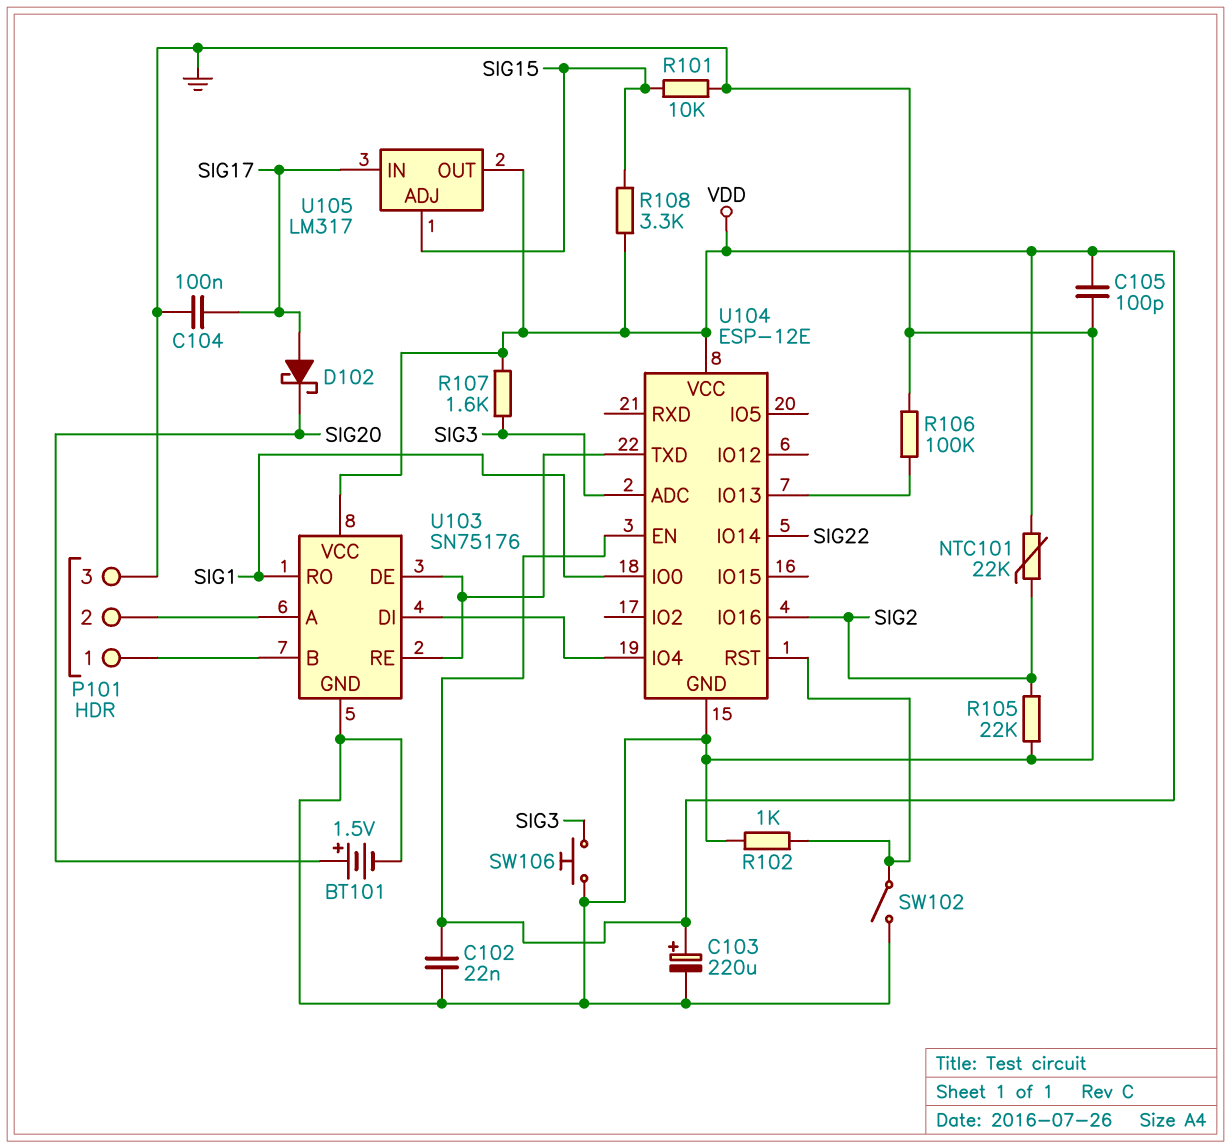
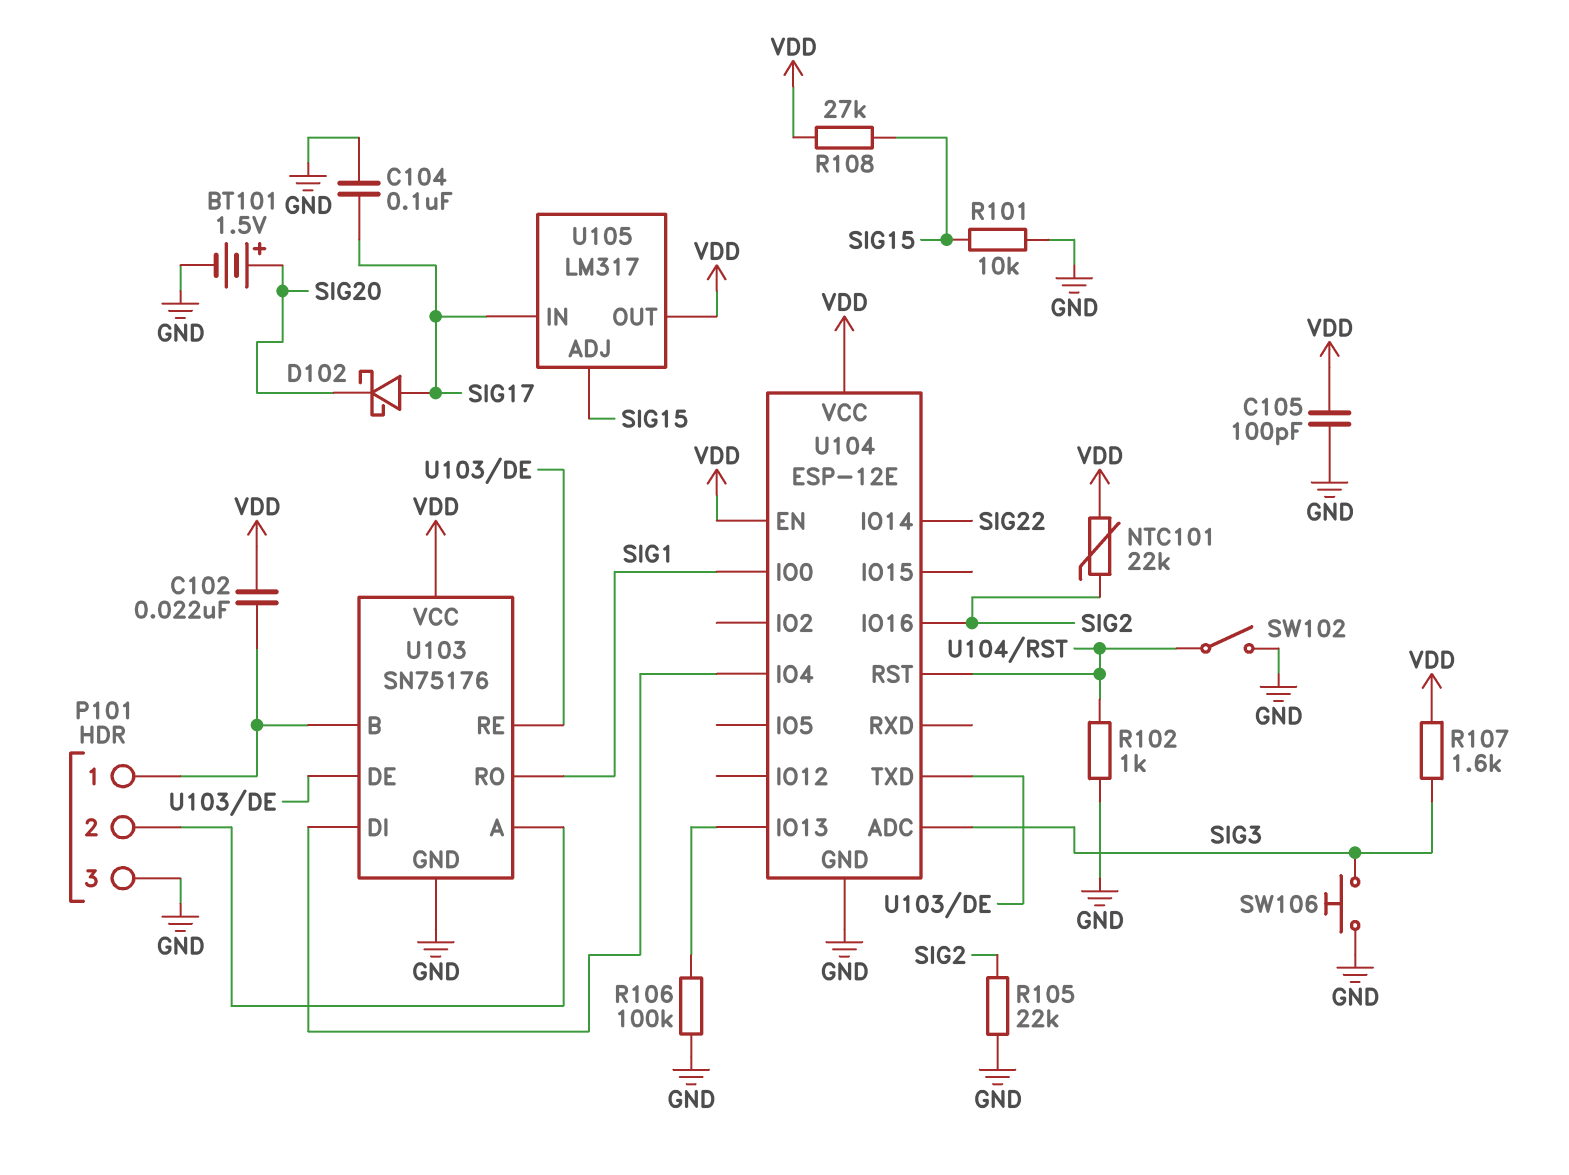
C102: 22nF (GND, VDD) -> 22nF (P101/1, VDD)
C103: 220uF (plus VDD, minus GND) -> none
R108: 3.3k (SIG15, VDD) -> 27k (SIG15, VDD)

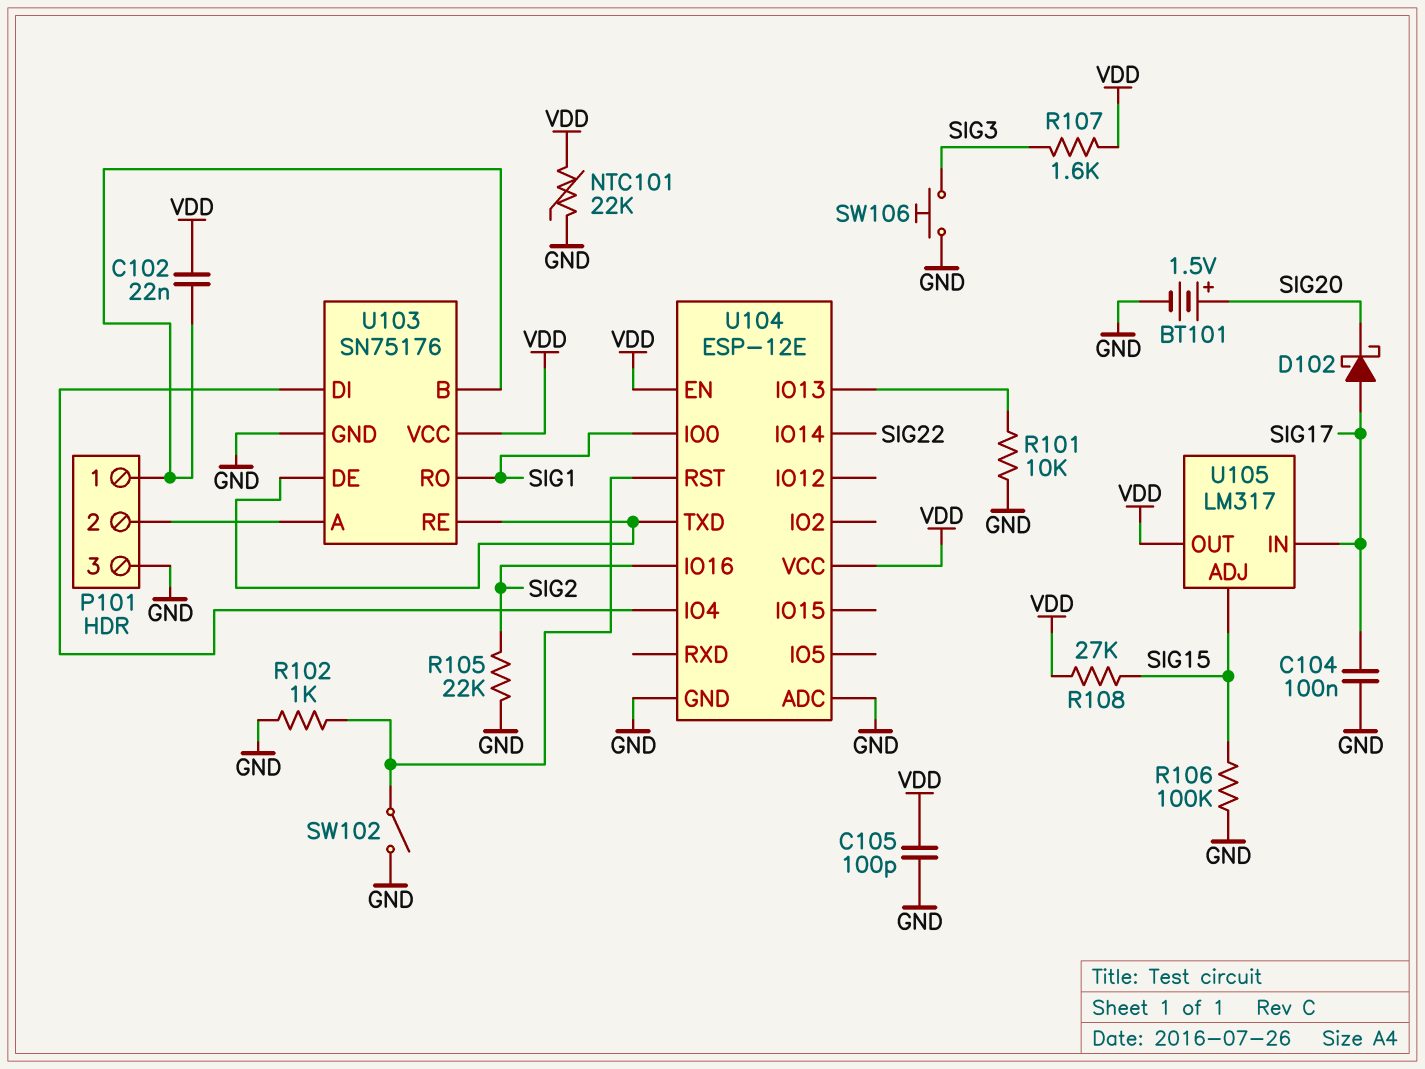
NTC101: 22k (SIG2, VDD) -> 22k (GND, VDD)
R101: 10k (GND, SIG15) -> 10k (GND, U104/IO13)
R106: 100k (GND, U104/IO13) -> 100k (GND, SIG15)
U104 pin ADC: SIG3 -> GND

